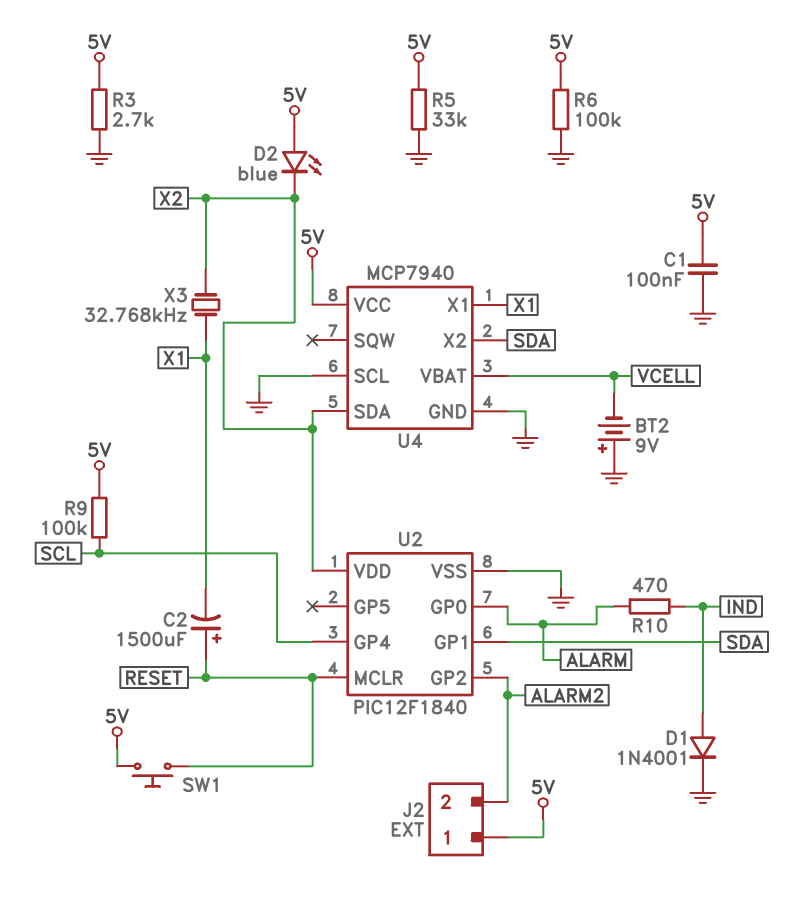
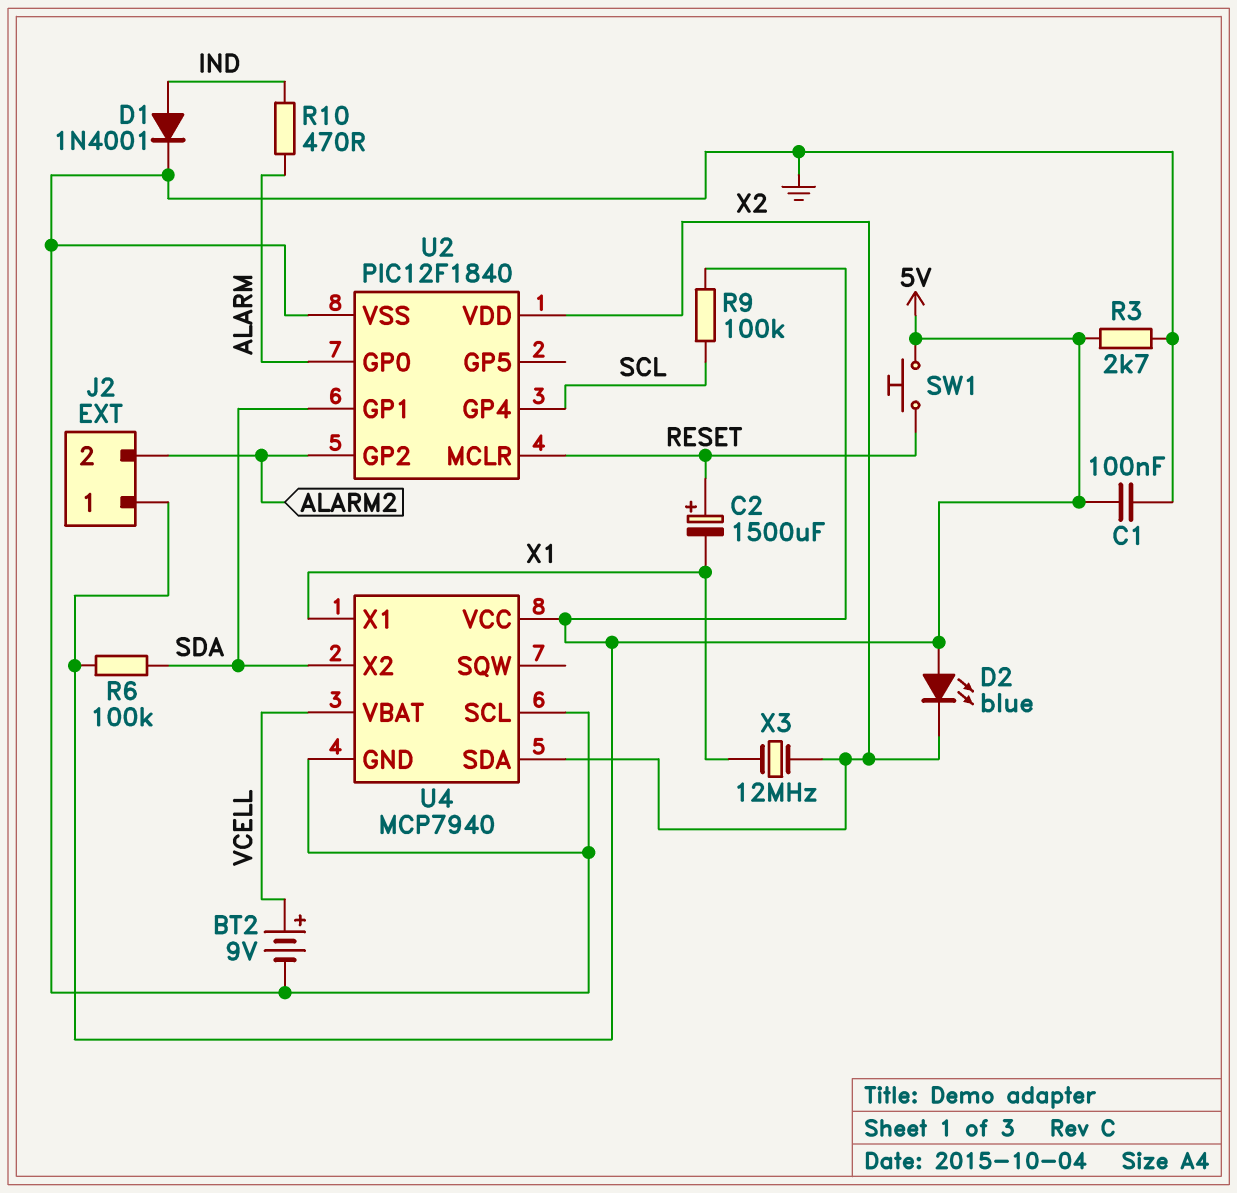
BT2: 9V (plus GND, minus VCELL) -> 9V (plus VCELL, minus GND)
R5: 33k (5V, GND) -> none
R6: 100k (5V, GND) -> 100k (5V, SDA)
X3: 32.768kHz (X1, X2) -> 12MHz (X1, X2)

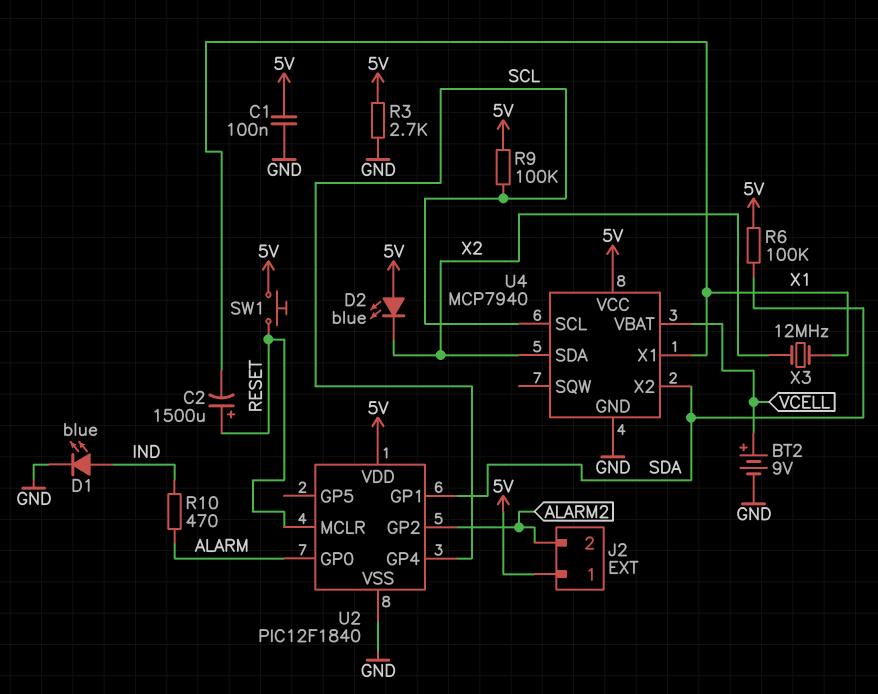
D1: diode 1N4001 (A IND, K GND) -> LED blue (A IND, K GND)
U2 pin VDD: X2 -> 5V
U4 pin SCL: GND -> SCL

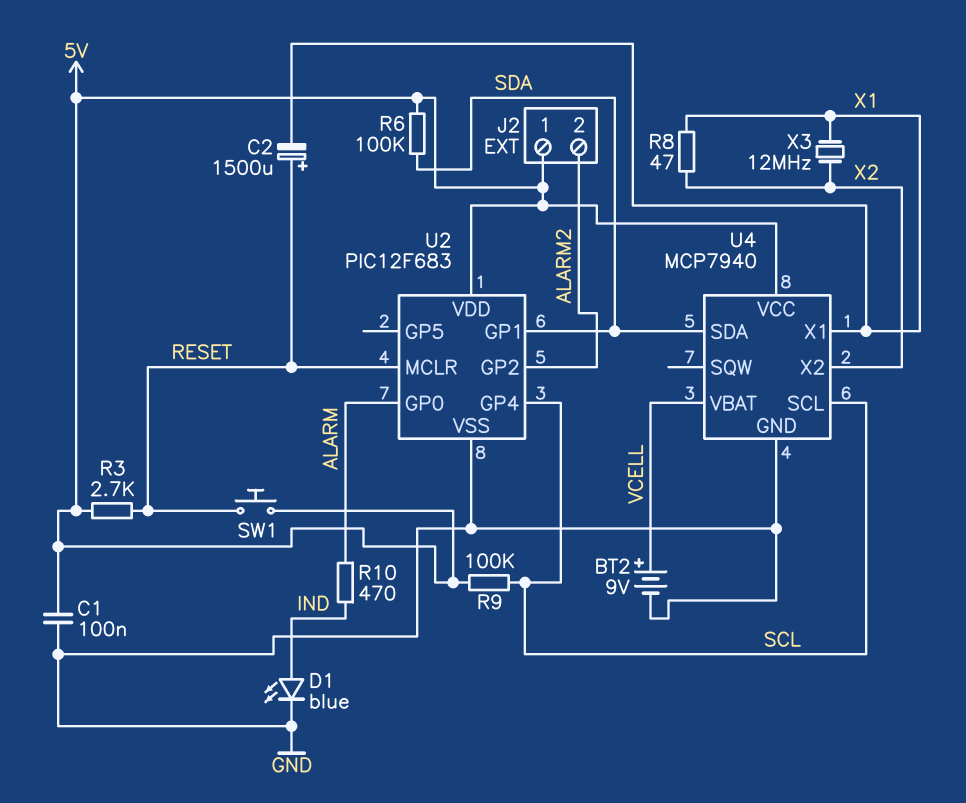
D2: LED blue (A 5V, K X2) -> none
R3: 2.7k (5V, GND) -> 2.7k (5V, RESET)
R8: none -> 47 (X1, X2)
U2: PIC12F1840 -> PIC12F683
U4 pin SDA: X2 -> SDA
U4 pin X2: SDA -> X2

